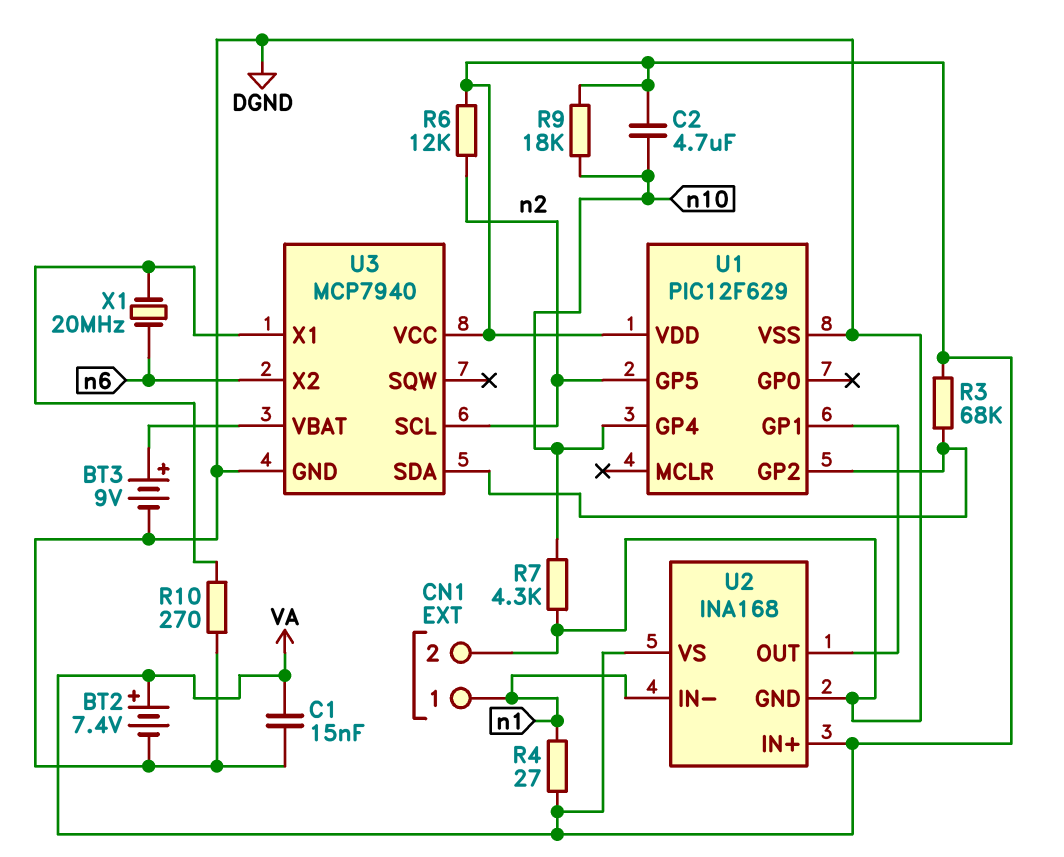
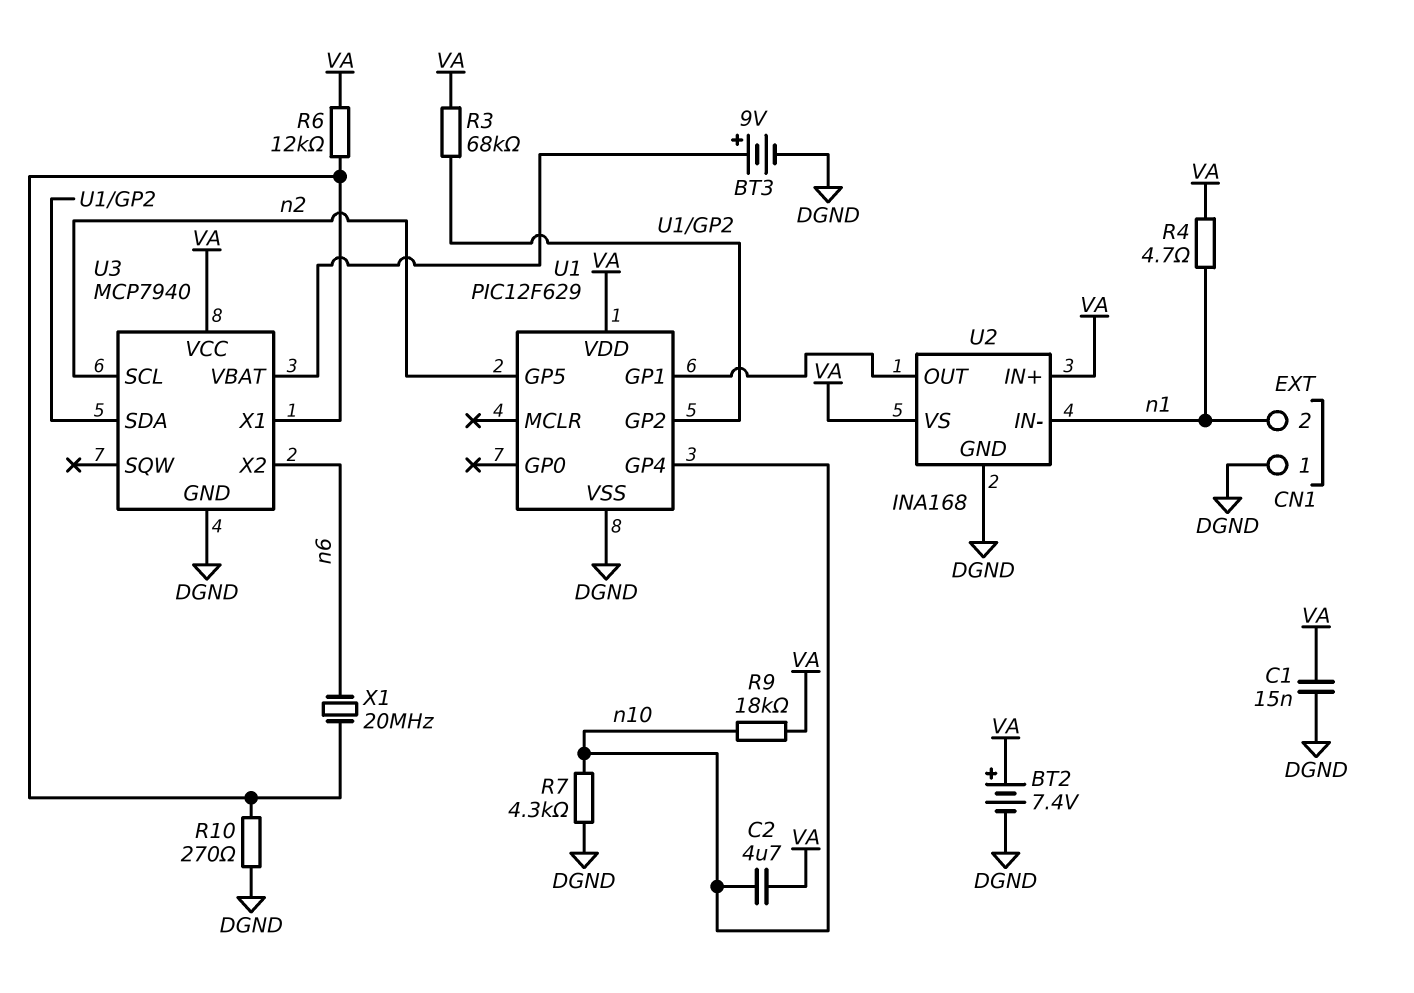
CN1 pin 1: n1 -> DGND
CN1 pin 2: DGND -> n1
R4: 27 (VA, n1) -> 4.7 (VA, n1)
R6: 12k (VA, n2) -> 12k (U3/X1, VA)

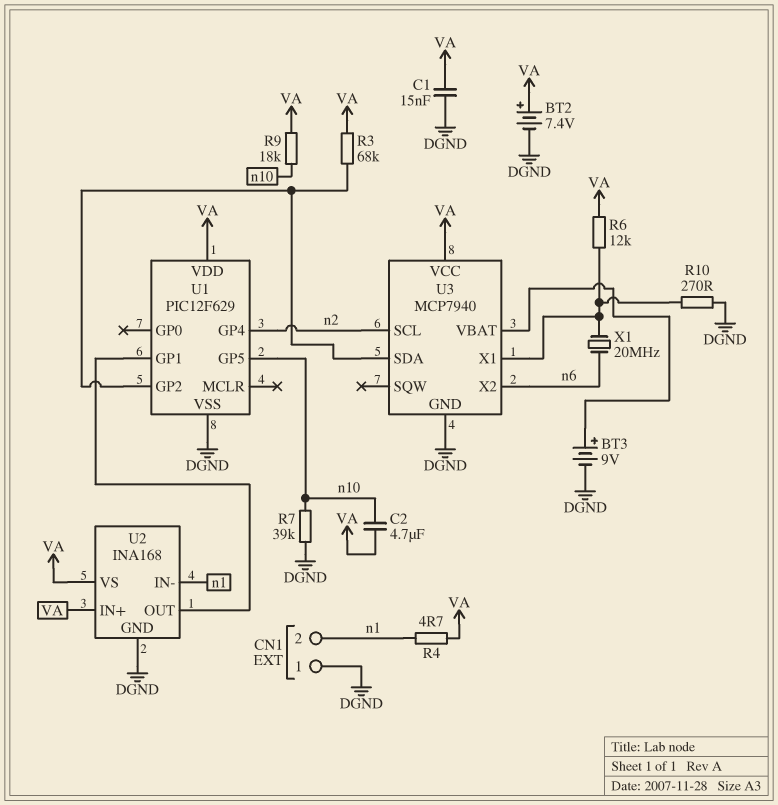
R7: 4.3k (DGND, n10) -> 39k (DGND, n10)
U1 pin GP4: n10 -> n2
U1 pin GP5: n2 -> n10

